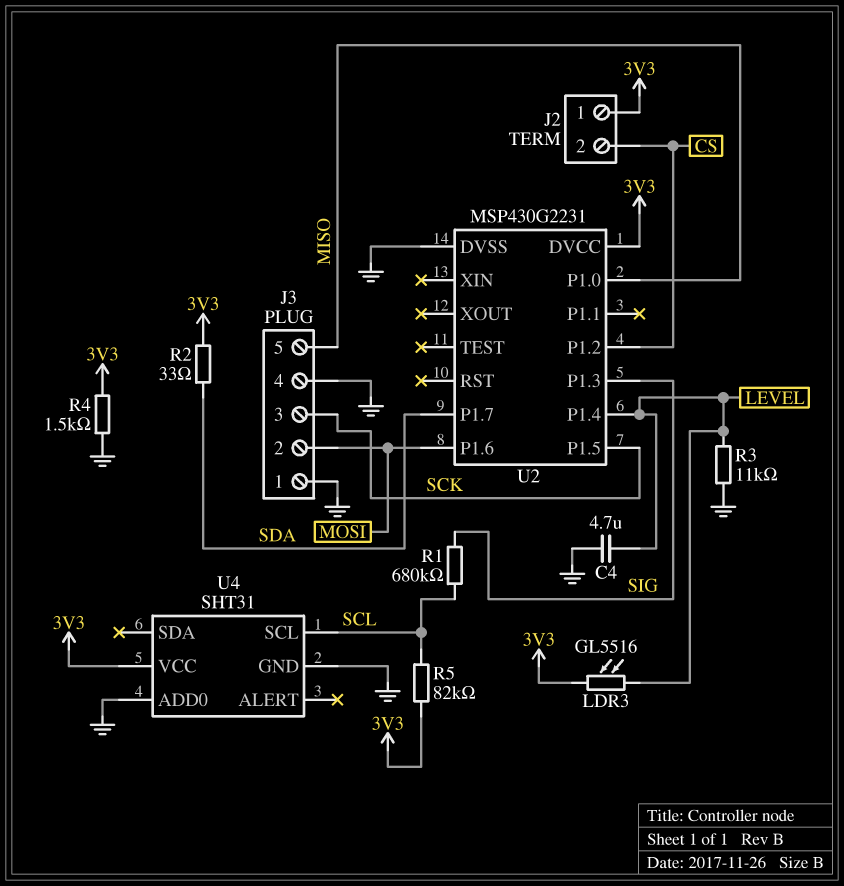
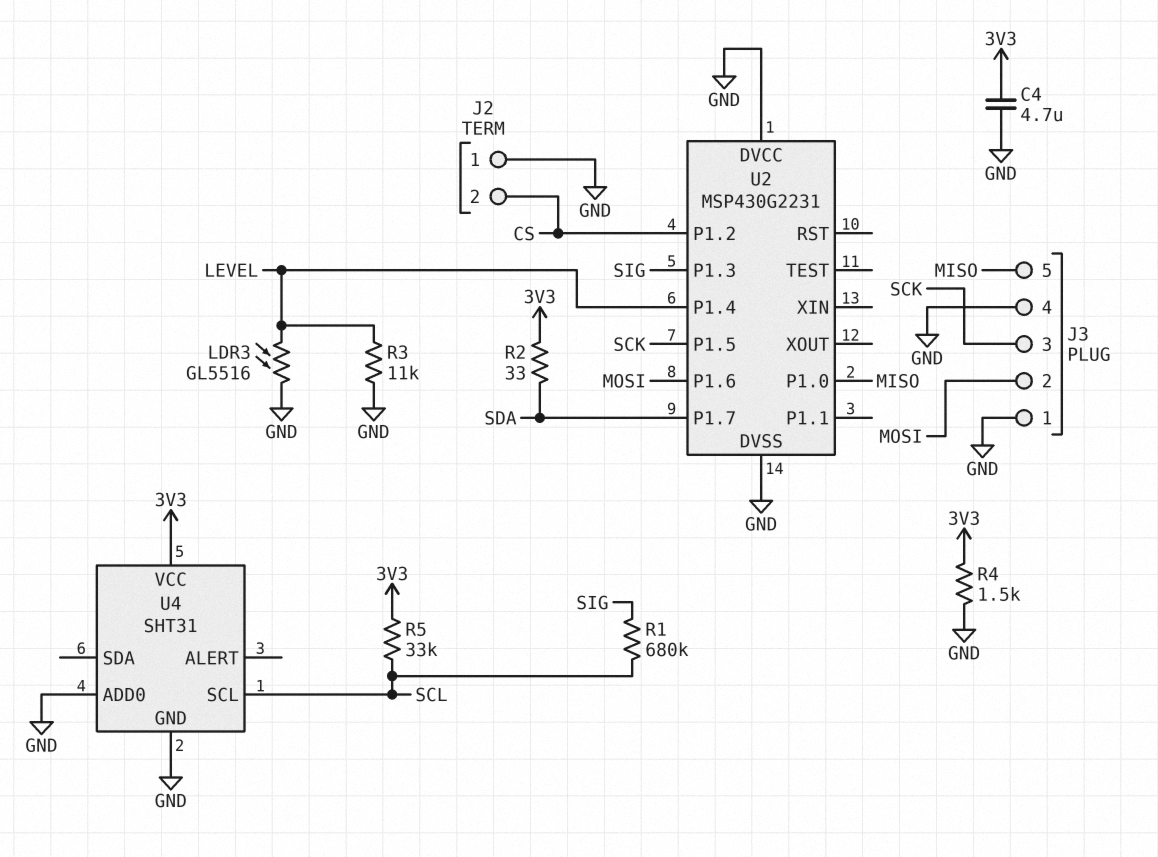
C4: 4.7uF (GND, LEVEL) -> 4.7uF (3V3, GND)
J2 pin 1: 3V3 -> GND
LDR3: GL5516 (3V3, LEVEL) -> GL5516 (GND, LEVEL)
R5: 82k (3V3, SCL) -> 33k (3V3, SCL)
U2 pin DVCC: 3V3 -> GND

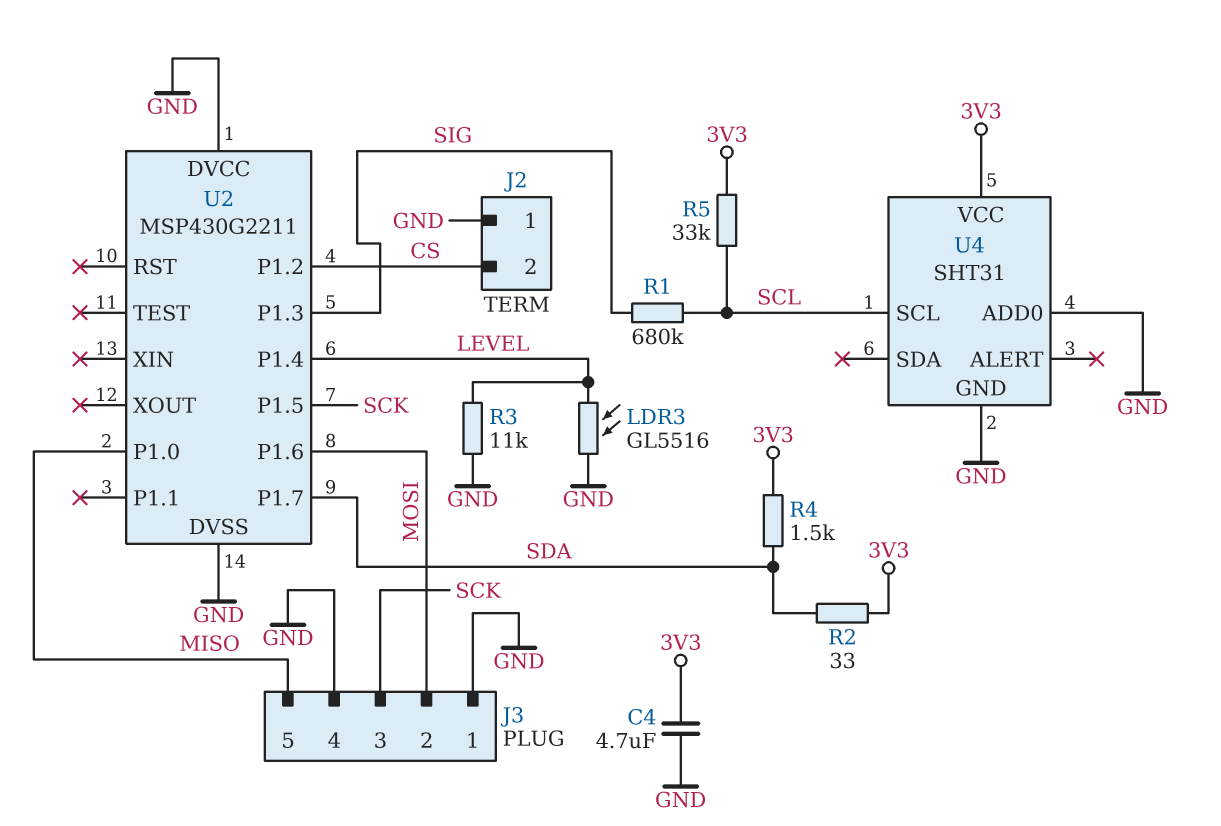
R4: 1.5k (3V3, GND) -> 1.5k (3V3, SDA)
U2: MSP430G2231 -> MSP430G2211

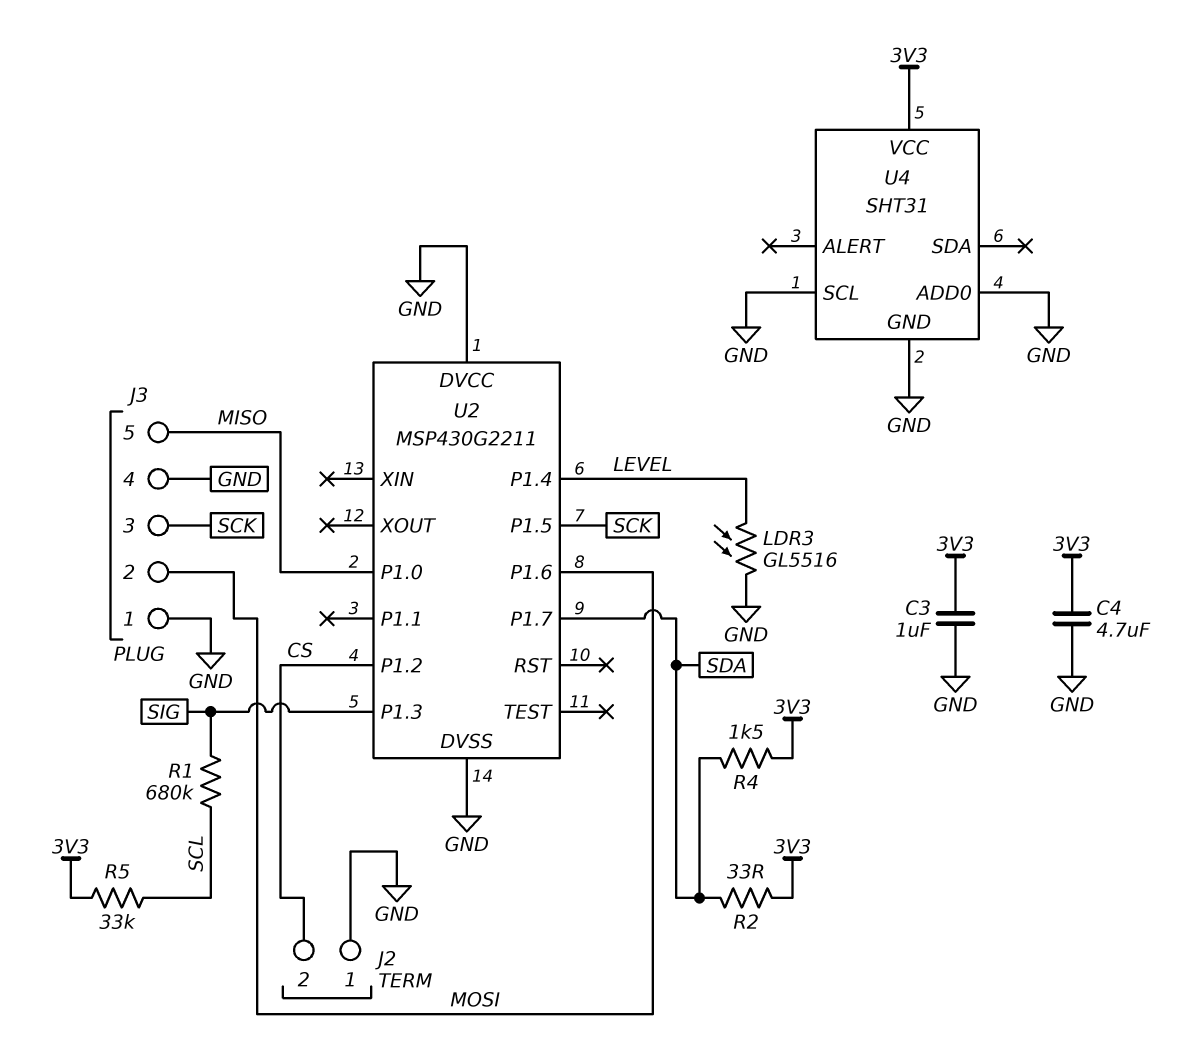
C3: none -> 1uF (3V3, GND)
R3: 11k (GND, LEVEL) -> none
U4 pin SCL: SCL -> GND

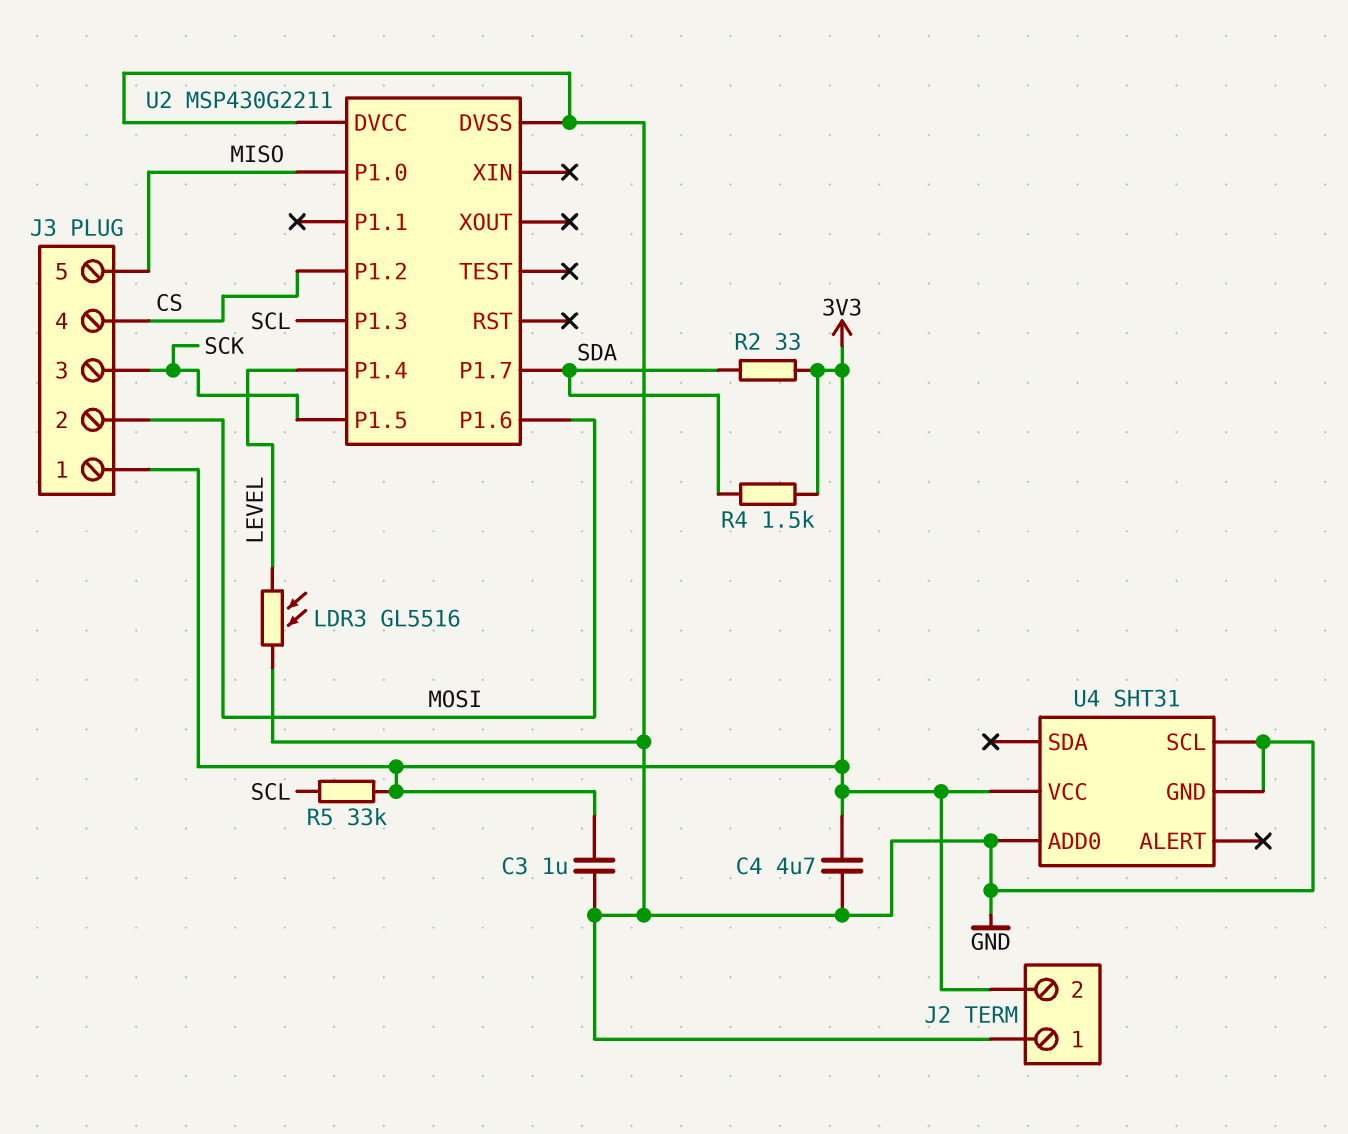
J2 pin 2: CS -> 3V3
J3 pin 1: GND -> 3V3
J3 pin 4: GND -> CS
R1: 680k (SCL, SIG) -> none
U2 pin P1.3: SIG -> SCL

